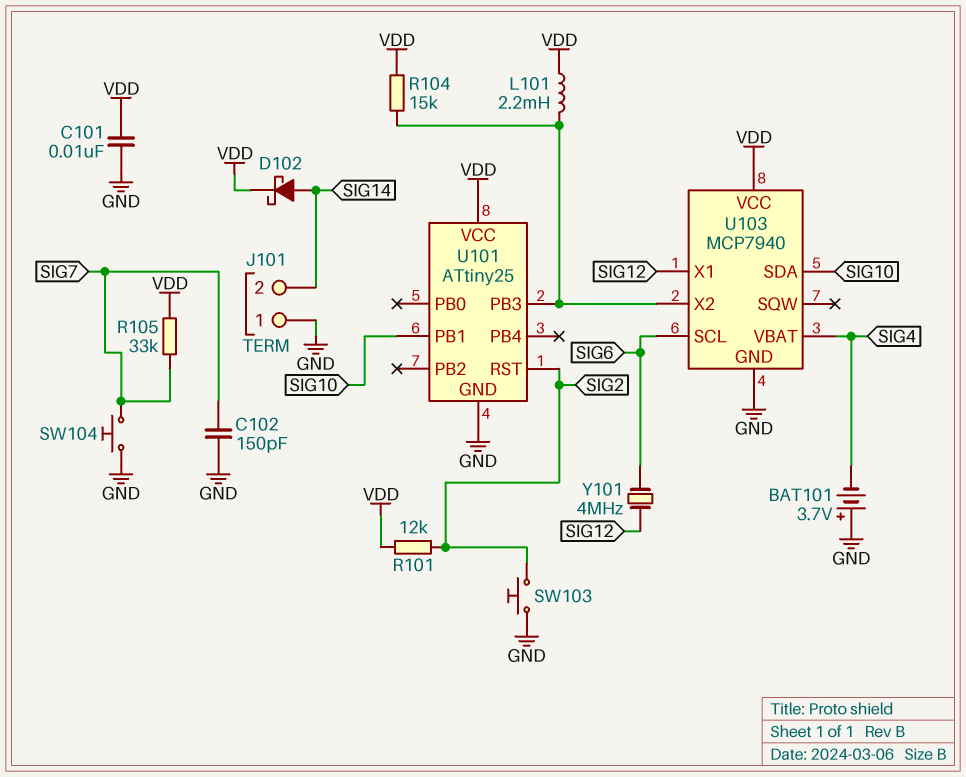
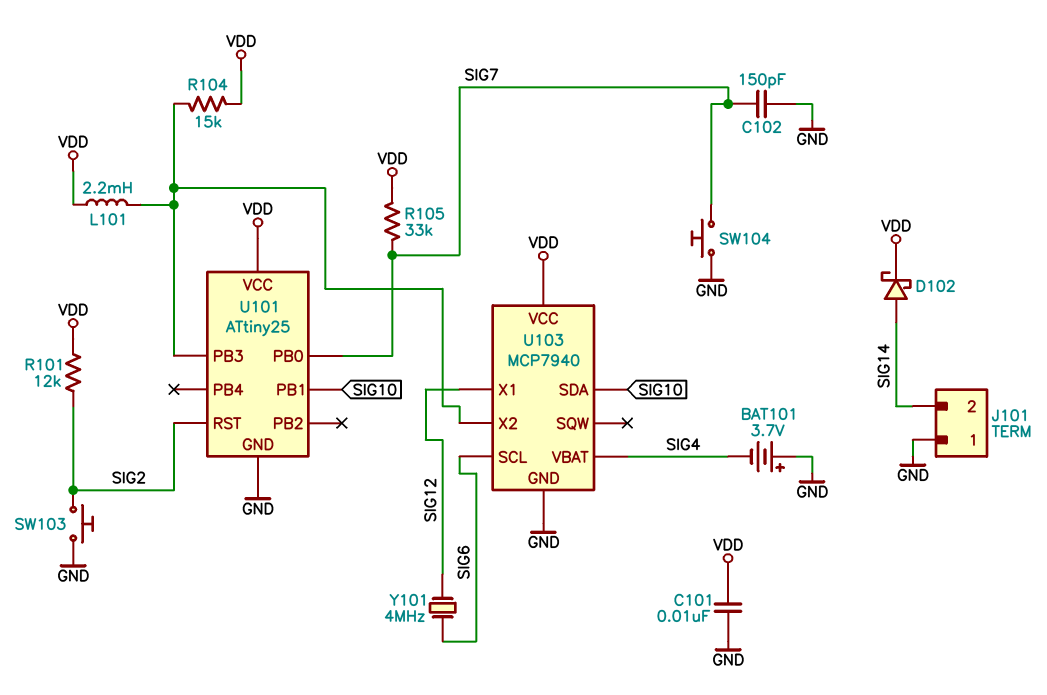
U101 pin PB0: none -> SIG7

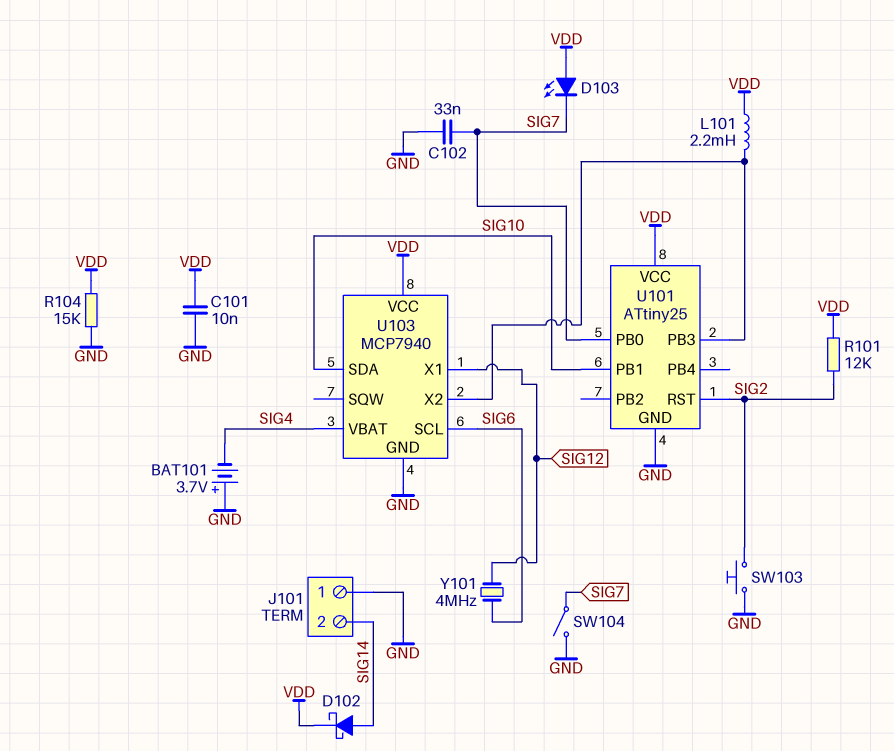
C102: 150pF (GND, SIG7) -> 33nF (GND, SIG7)
D103: none -> LED (A VDD, K SIG7)
R104: 15k (U101/PB3, VDD) -> 15k (GND, VDD)
R105: 33k (SIG7, VDD) -> none
SW104: button (GND, SIG7) -> switch (GND, SIG7)

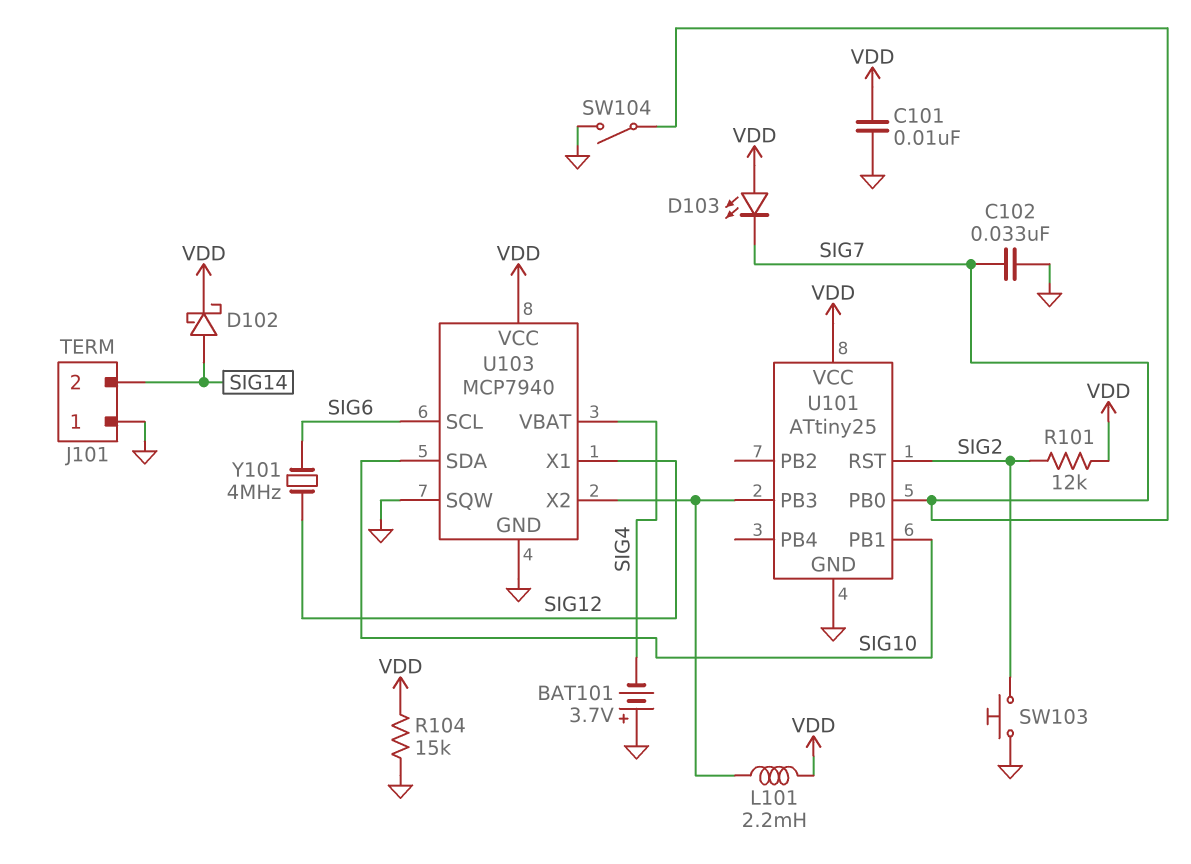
U103 pin SQW: none -> GND

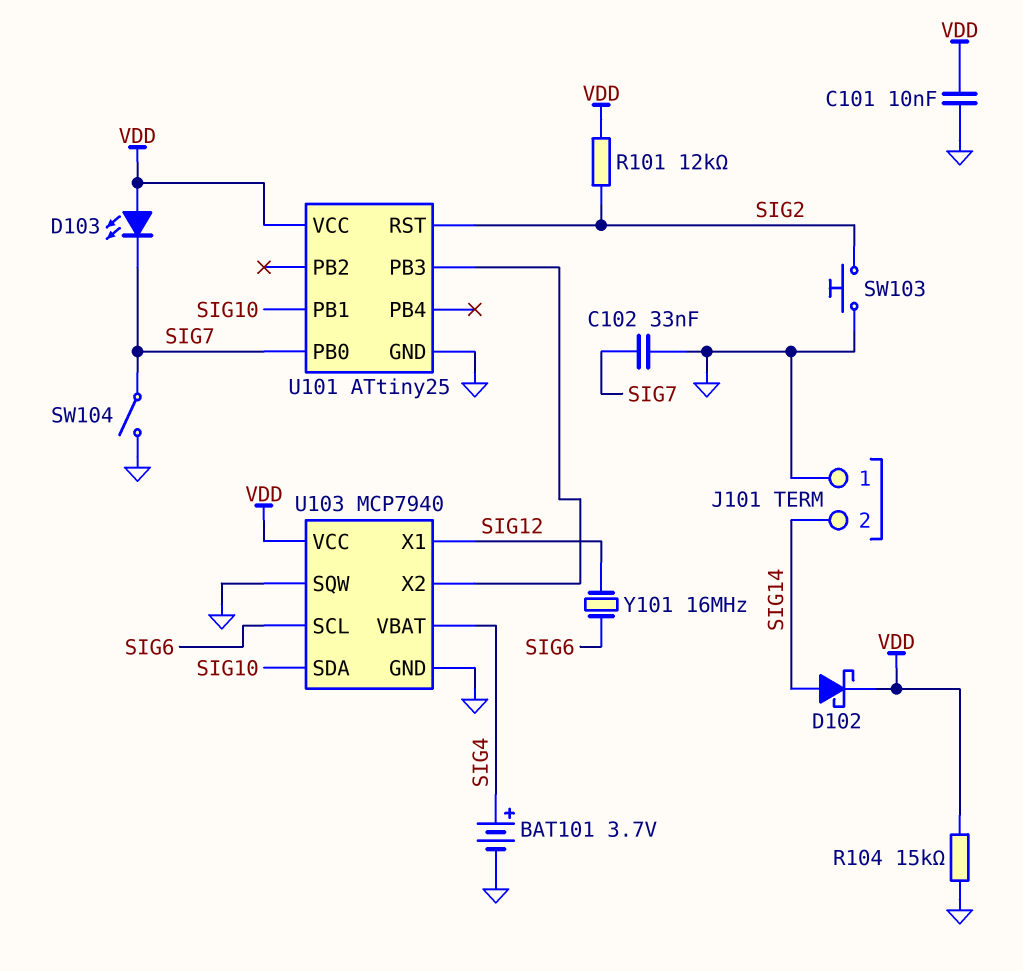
BAT101: 3.7V (plus GND, minus SIG4) -> 3.7V (plus SIG4, minus GND)
L101: 2.2mH (U101/PB3, VDD) -> none
Y101: 4MHz (SIG6, SIG12) -> 16MHz (SIG6, SIG12)

